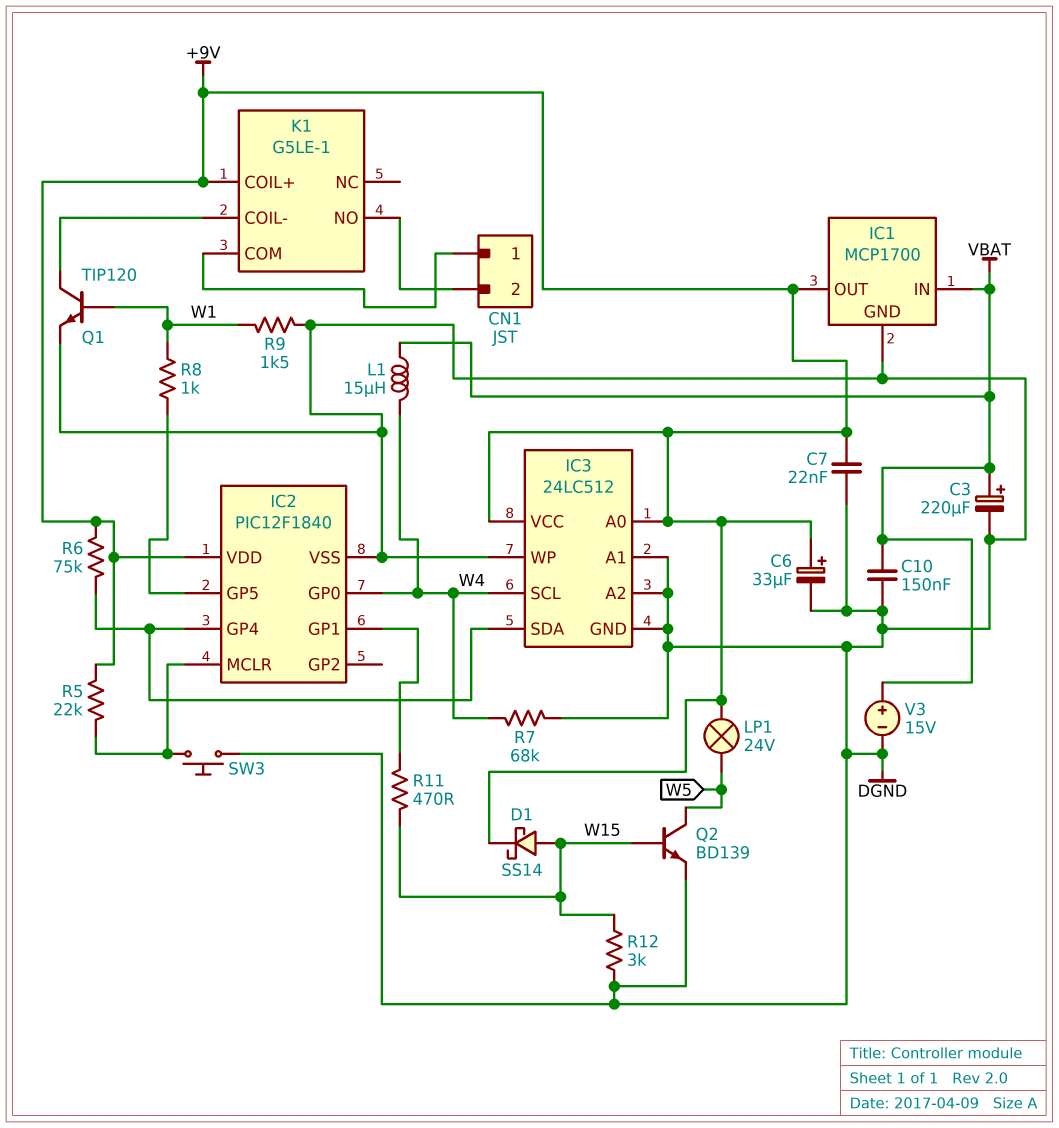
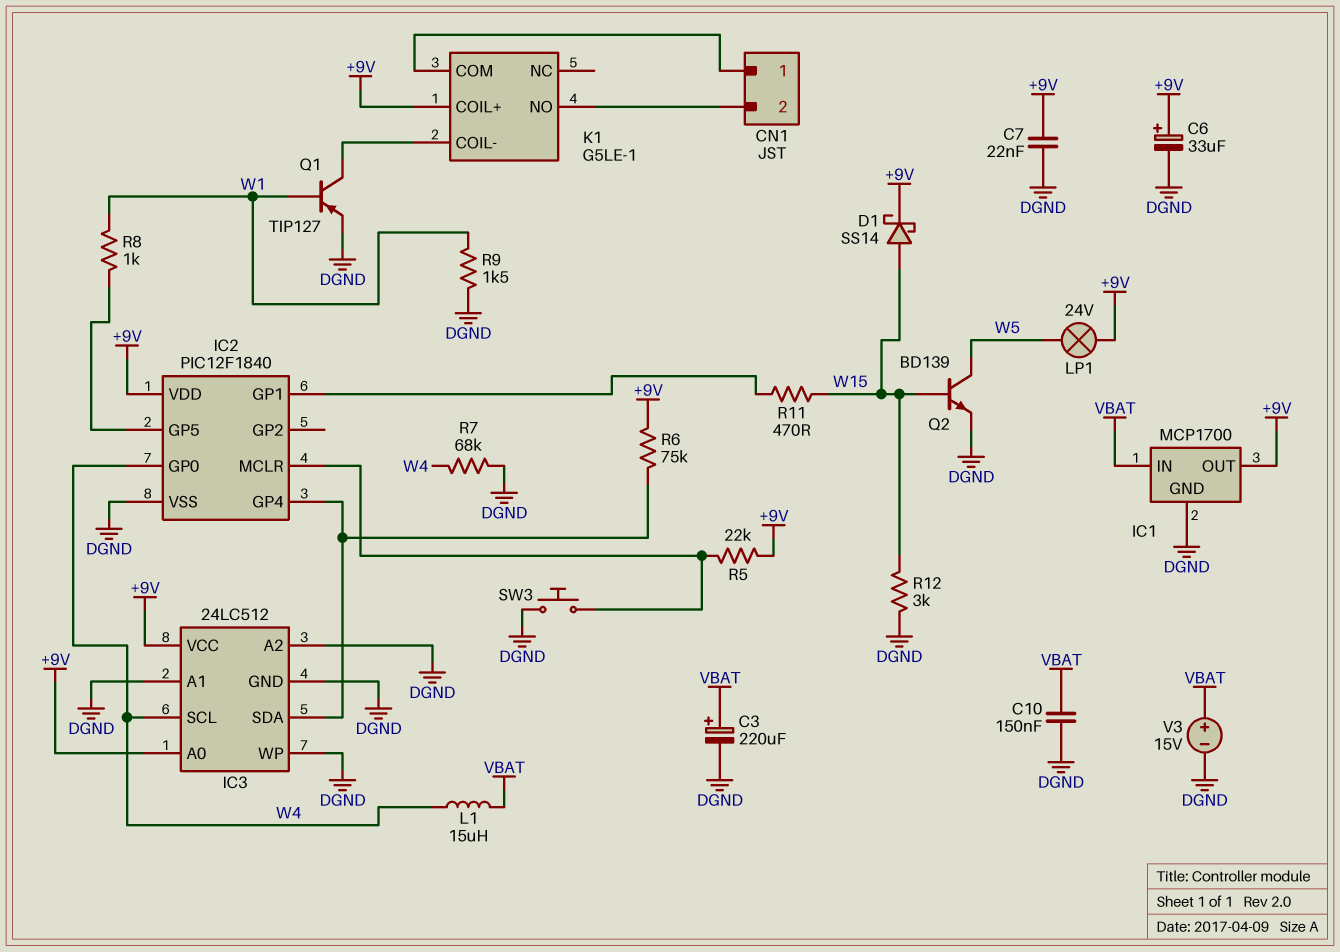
Q1: NPN TIP120 (B W1, C K1/COIL-, E DGND) -> PNP TIP127 (B W1, C K1/COIL-, E DGND)

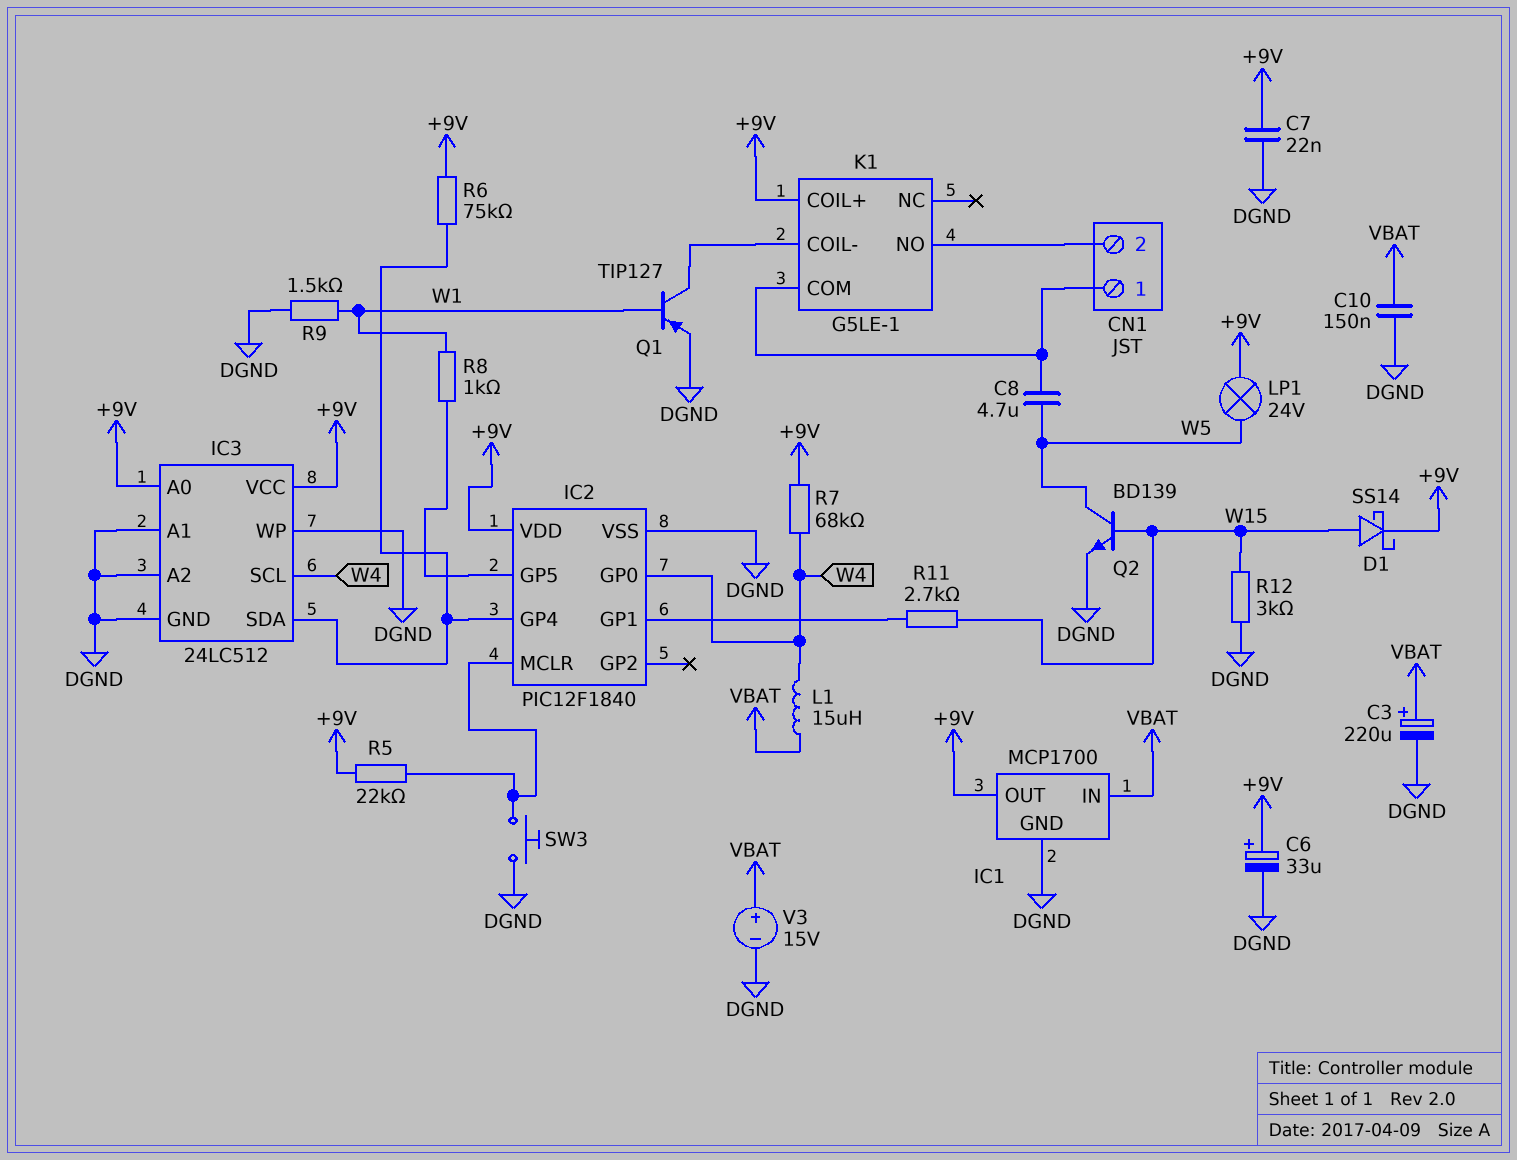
C8: none -> 4.7uF (CN1/1, W5)
R7: 68k (DGND, W4) -> 68k (+9V, W4)
R11: 470 (IC2/GP1, W15) -> 2.7k (IC2/GP1, W15)

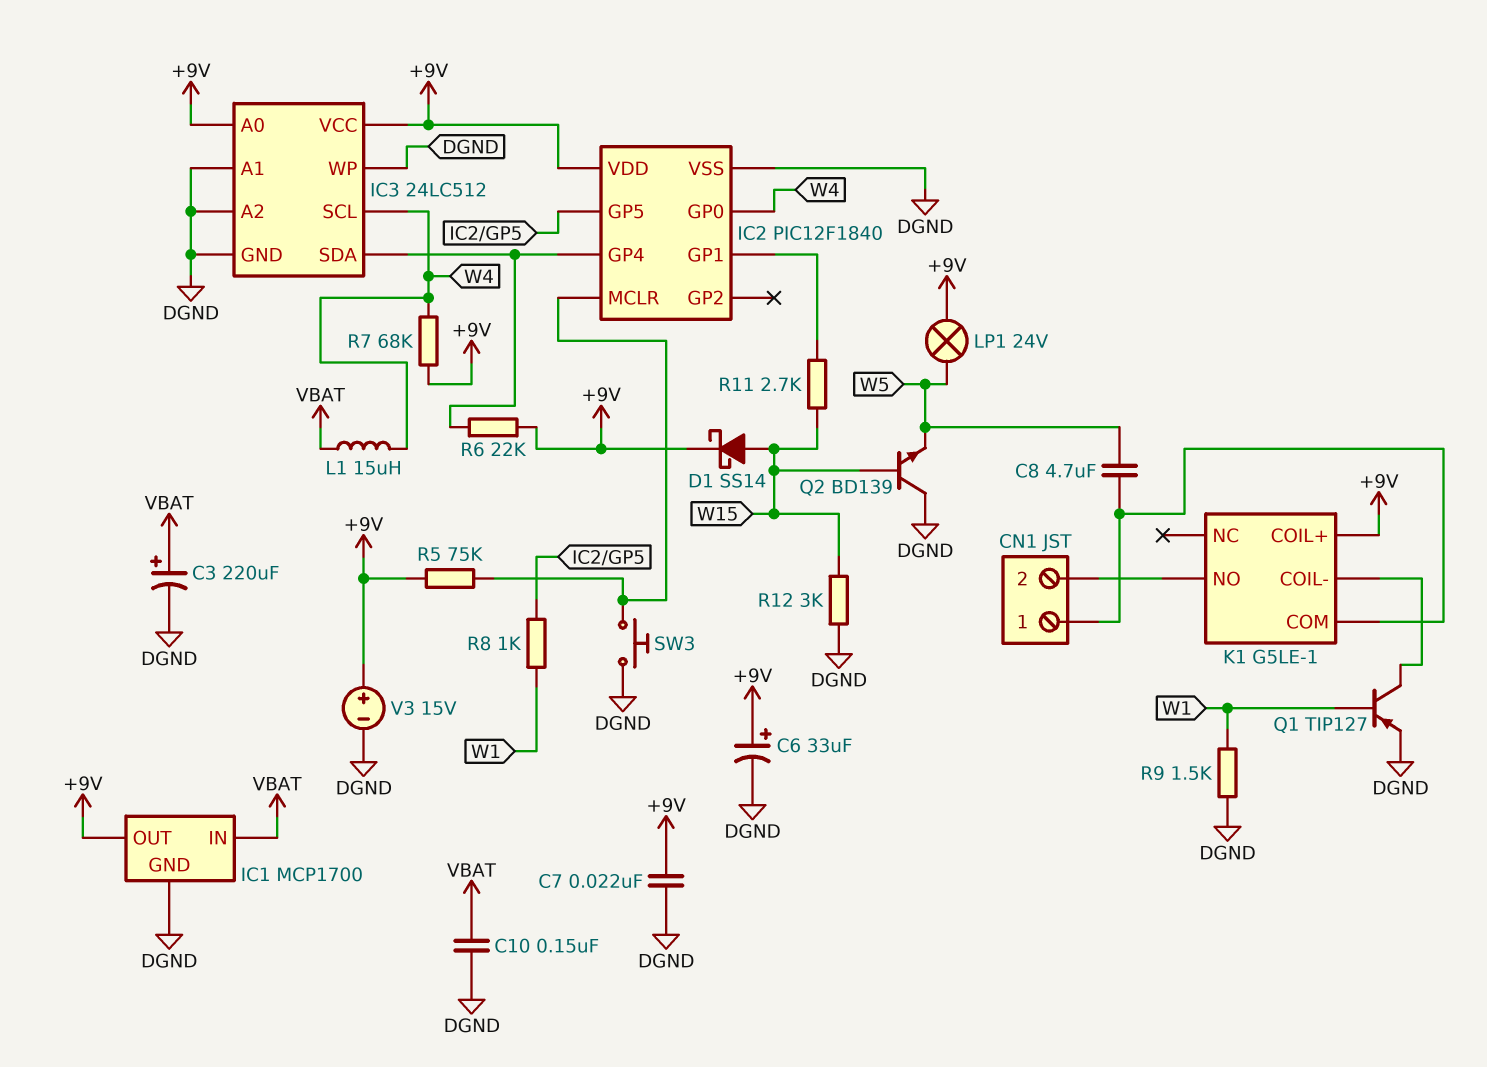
Q2: NPN BD139 (B W15, C W5, E DGND) -> NPN BD139 (B W15, C DGND, E W5)
R5: 22k (+9V, IC2/MCLR) -> 75k (+9V, IC2/MCLR)
R6: 75k (+9V, IC2/GP4) -> 22k (+9V, IC2/GP4)
V3: 15V (plus VBAT, minus DGND) -> 15V (plus +9V, minus DGND)

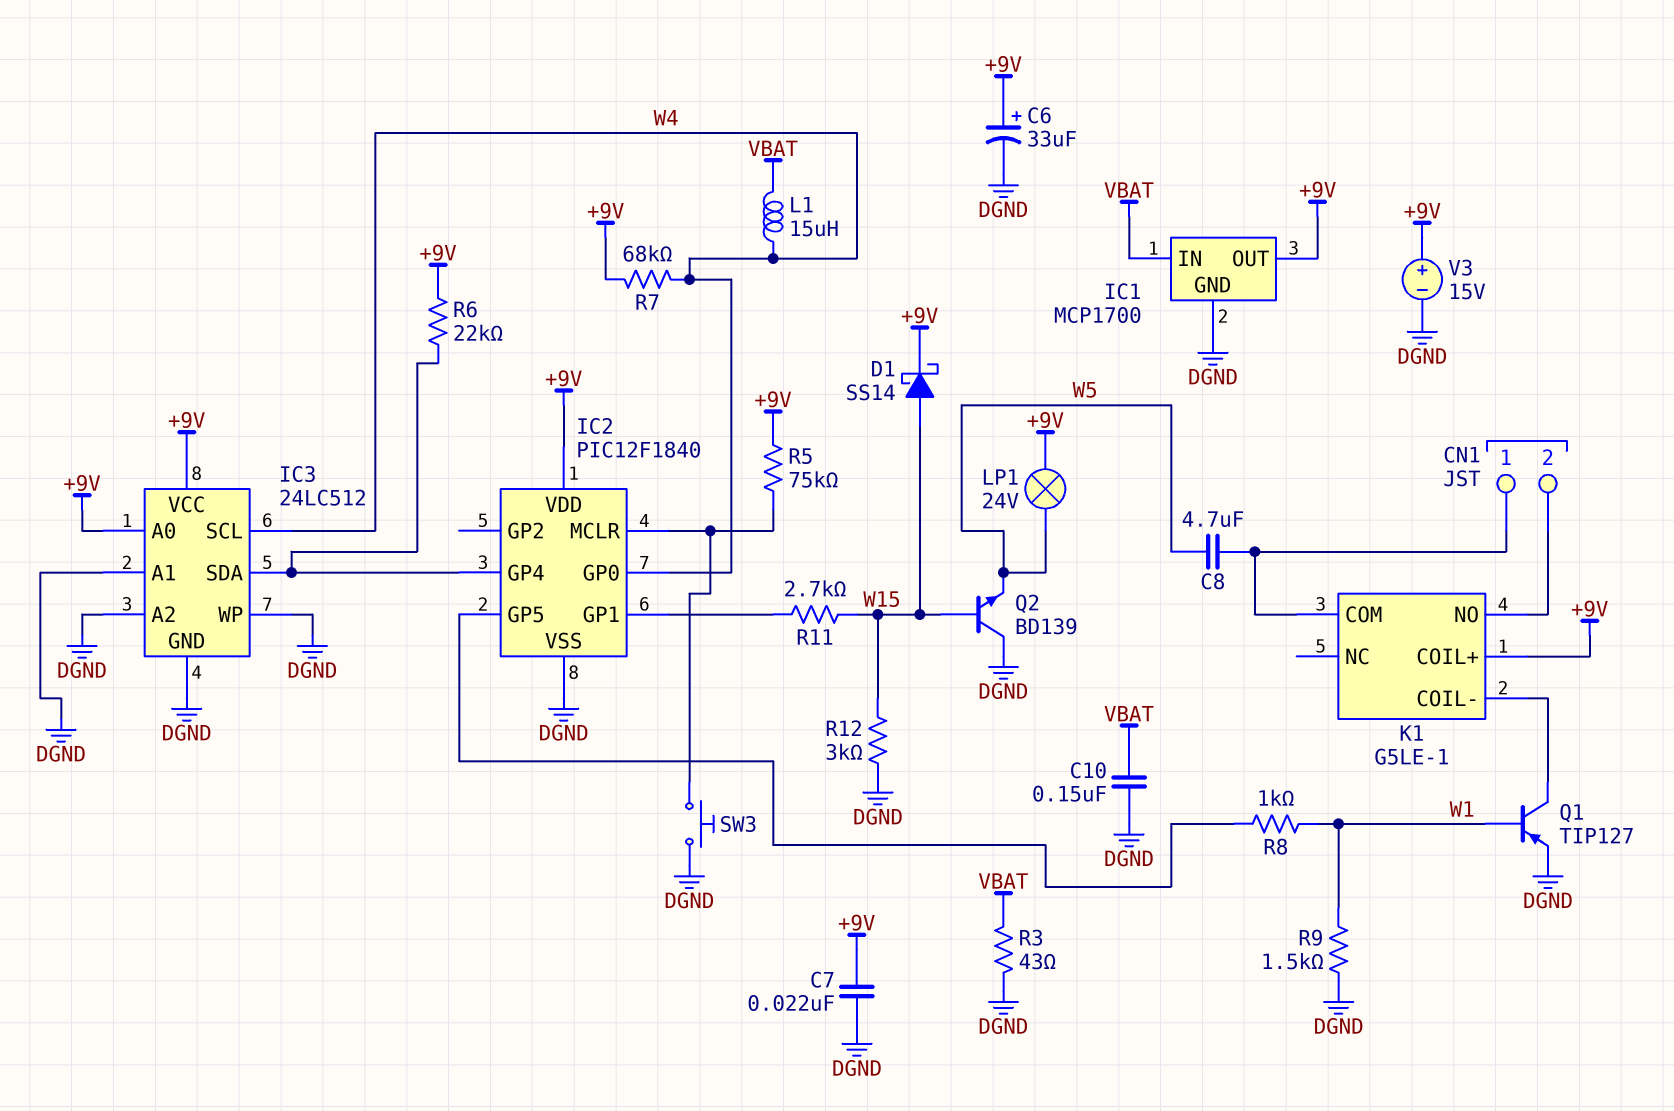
C3: 220uF (plus VBAT, minus DGND) -> none
R3: none -> 43 (DGND, VBAT)

